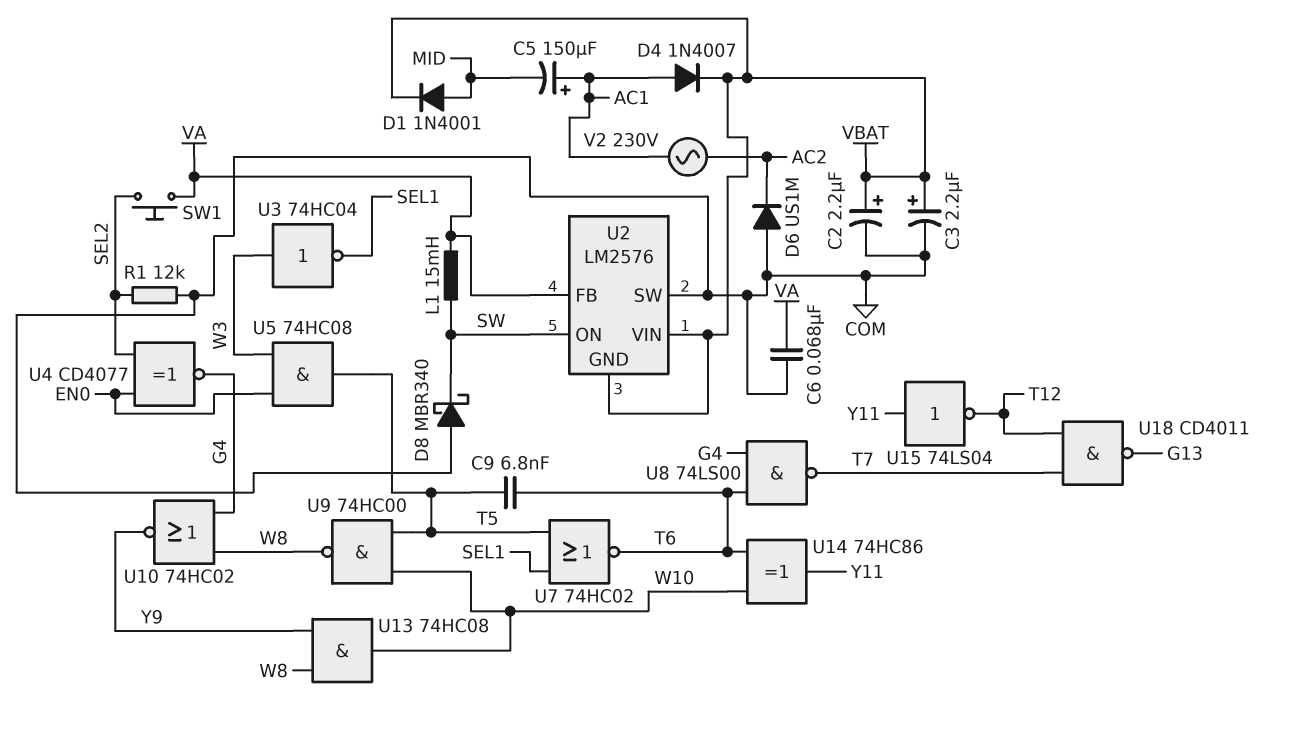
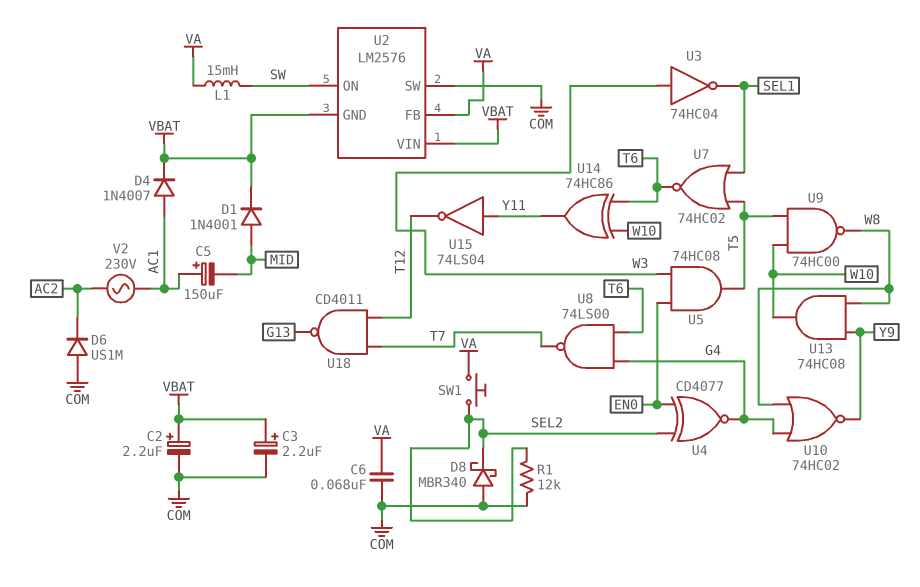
C9: 6.8nF (T5, T6) -> none
D8: schottky MBR340 (A COM, K SW) -> schottky MBR340 (A COM, K SEL2)

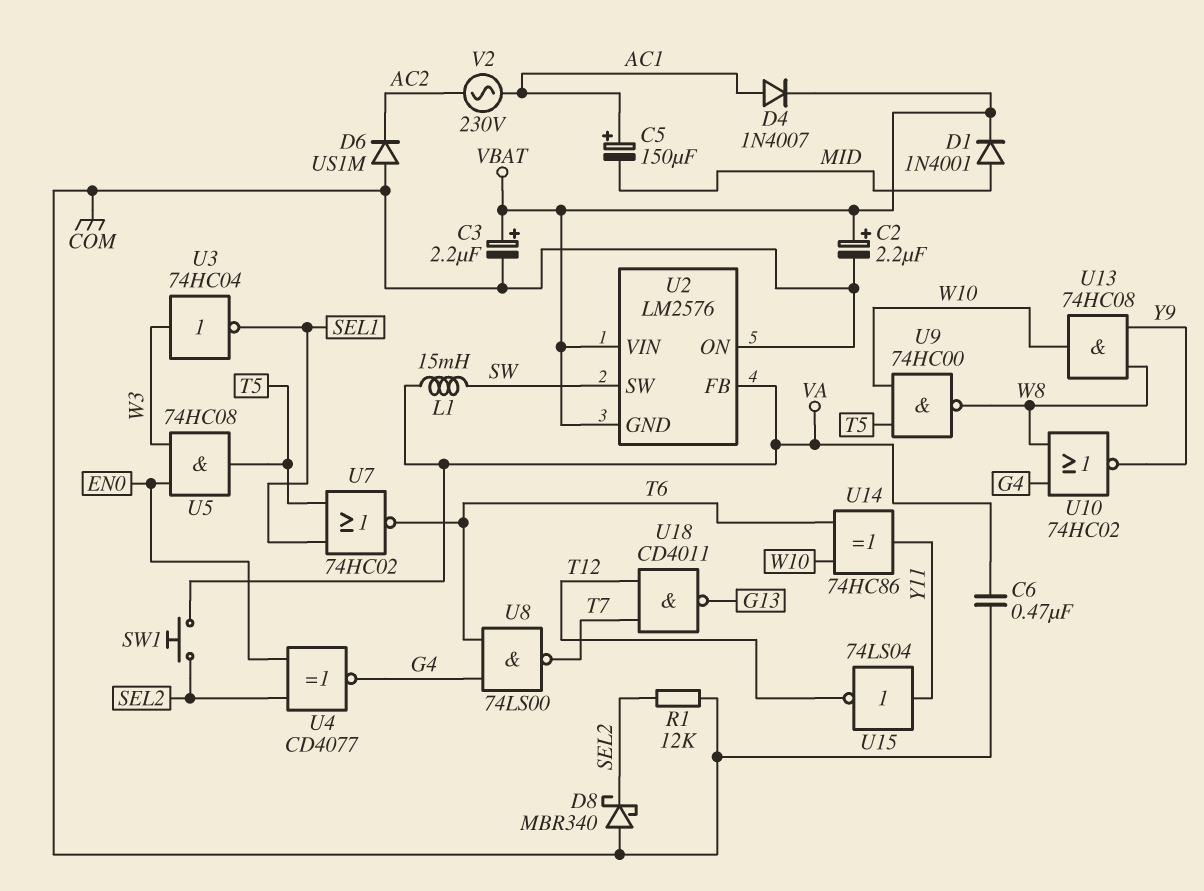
C6: 68nF (COM, VA) -> 470nF (COM, VA)
U2 pin ON: SW -> COM
U2 pin SW: COM -> SW

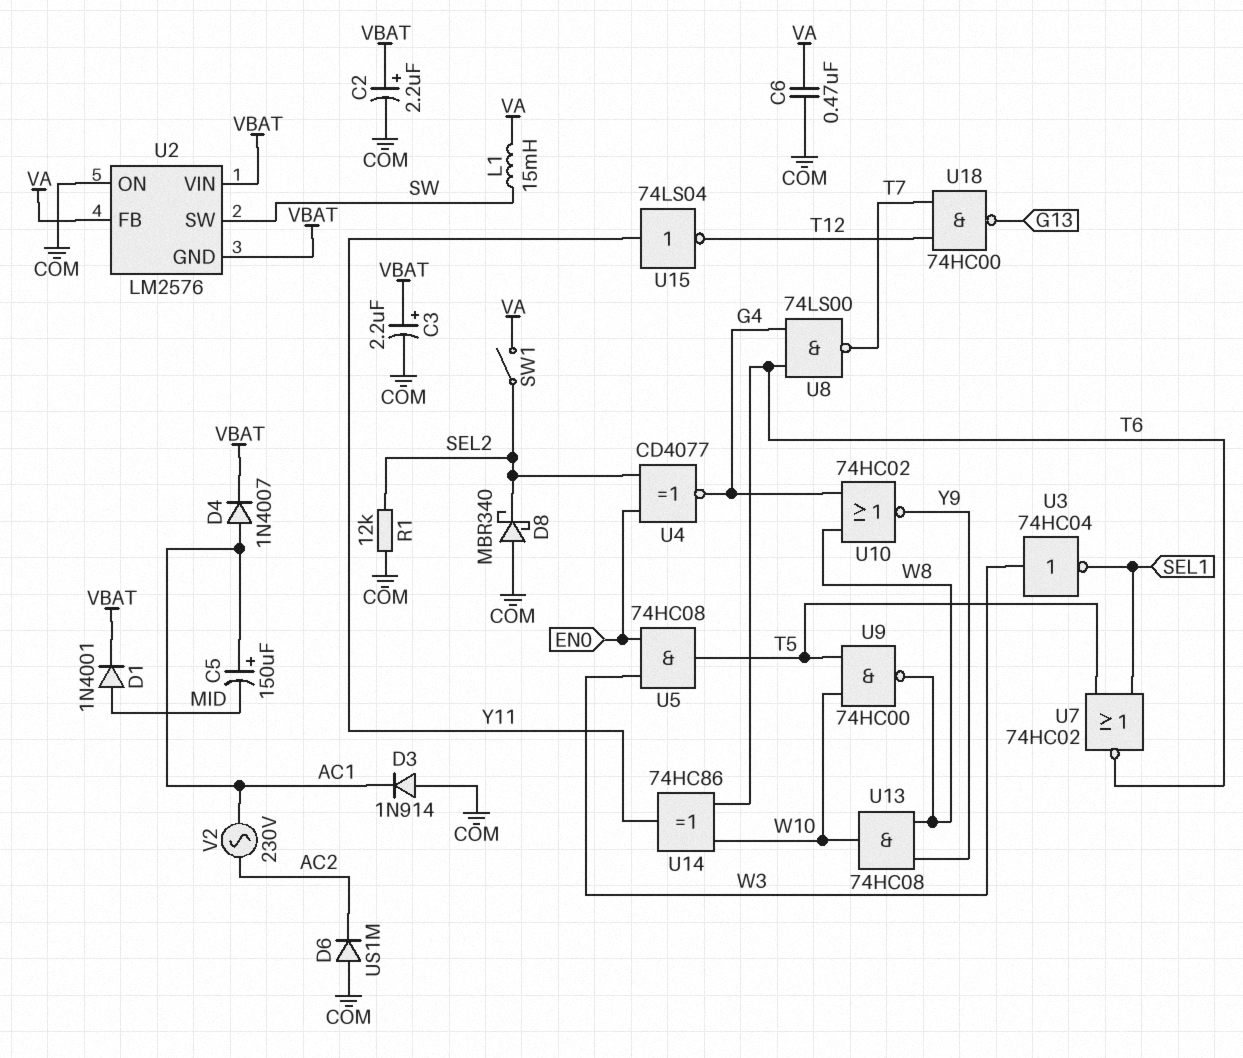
D3: none -> diode 1N914 (A COM, K AC1)
SW1: button (SEL2, VA) -> switch (SEL2, VA)
U18: NAND CD4011 (in T7, in T12, out G13) -> NAND 74HC00 (in T7, in T12, out G13)

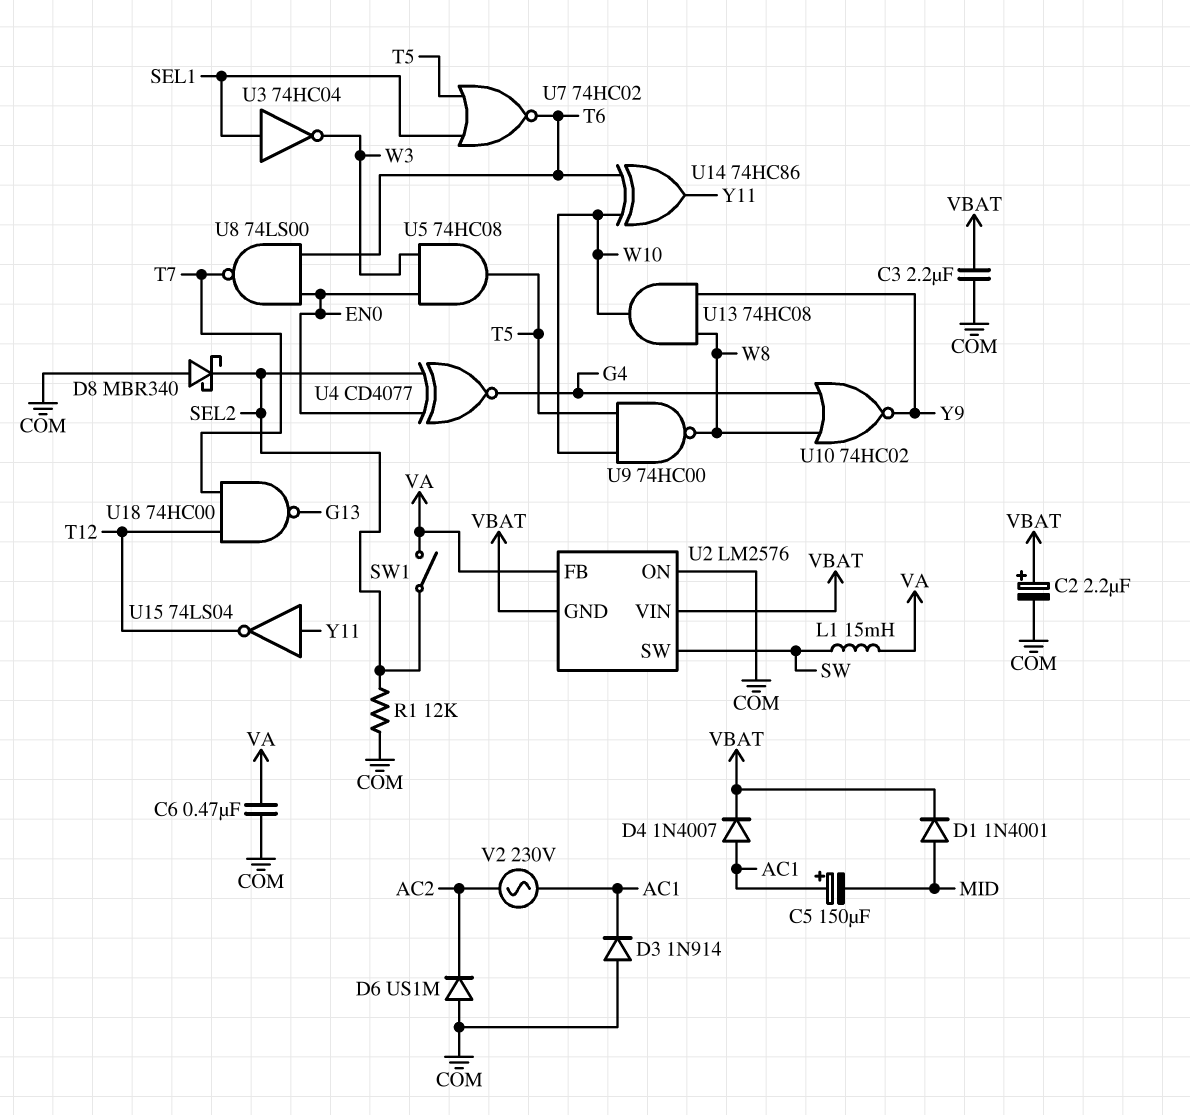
C3: 2.2uF (plus VBAT, minus COM) -> 2.2uF (COM, VBAT)
U3: NOT 74HC04 (in W3, out SEL1) -> NOT 74HC04 (in SEL1, out W3)
U8: NAND 74LS00 (in G4, in T6, out T7) -> NAND 74LS00 (in EN0, in T6, out T7)

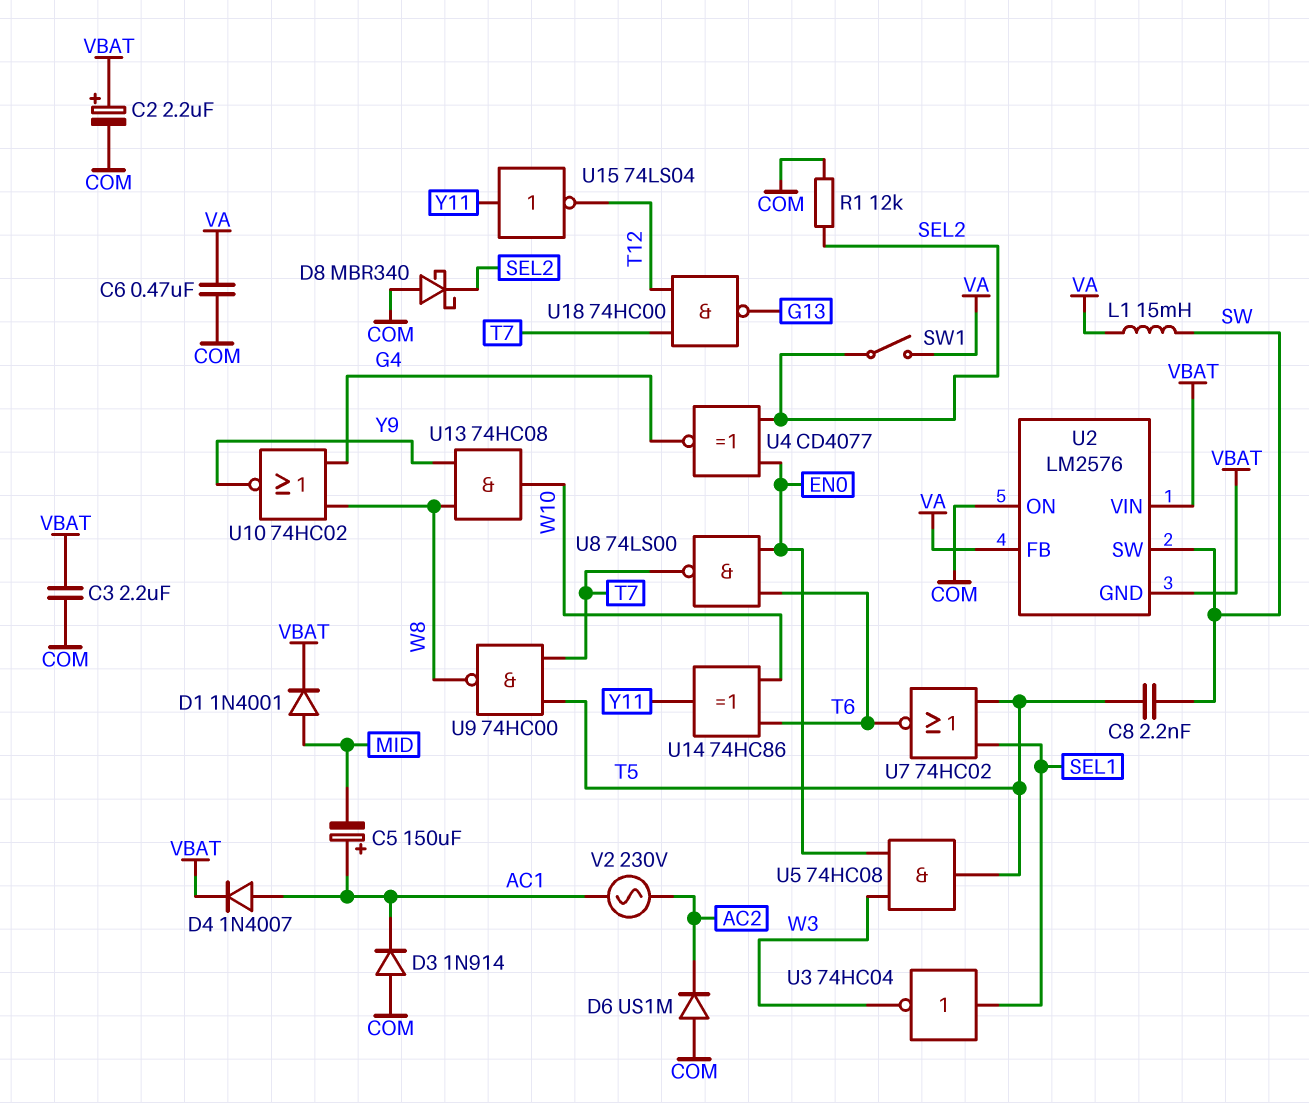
C8: none -> 2.2nF (SW, T5)
U9: NAND 74HC00 (in T5, in W10, out W8) -> NAND 74HC00 (in T5, in T7, out W8)

